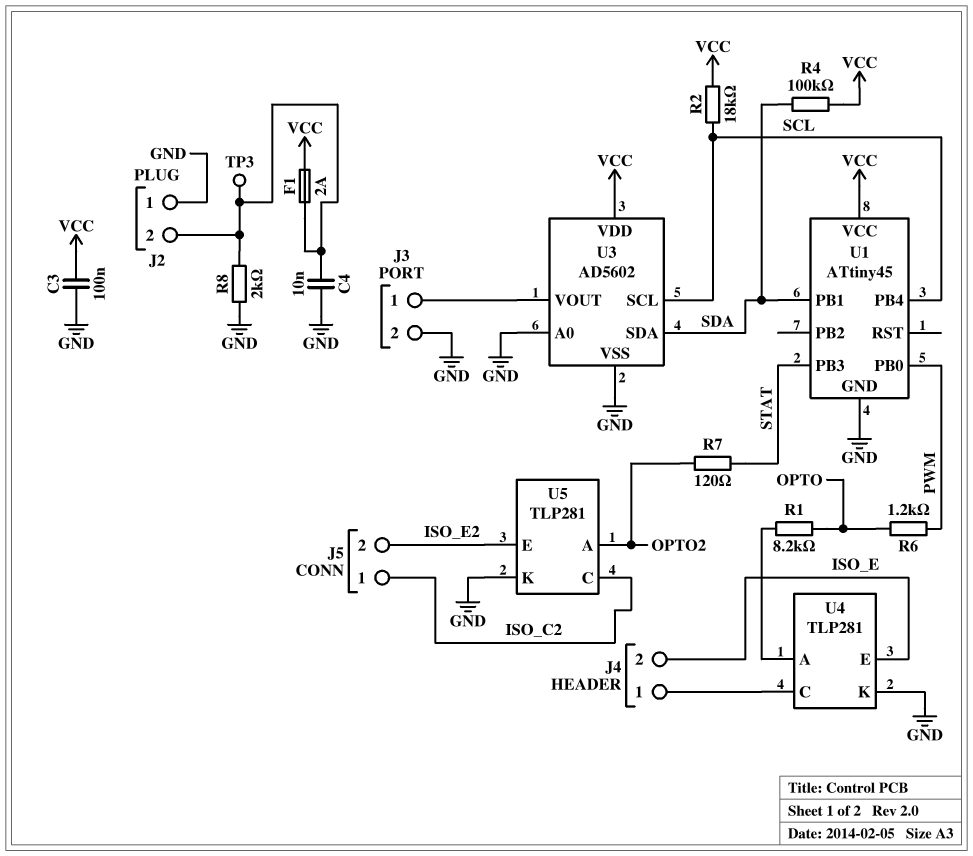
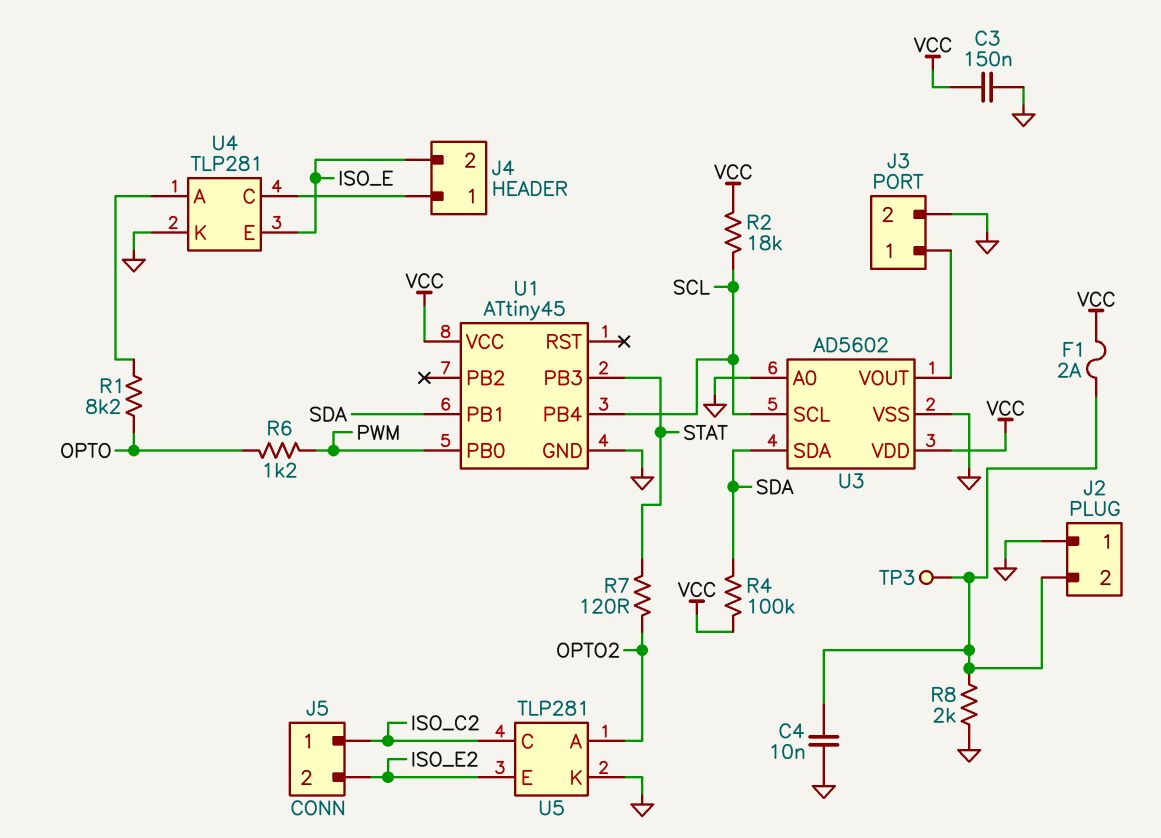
C3: 100nF (GND, VCC) -> 150nF (GND, VCC)

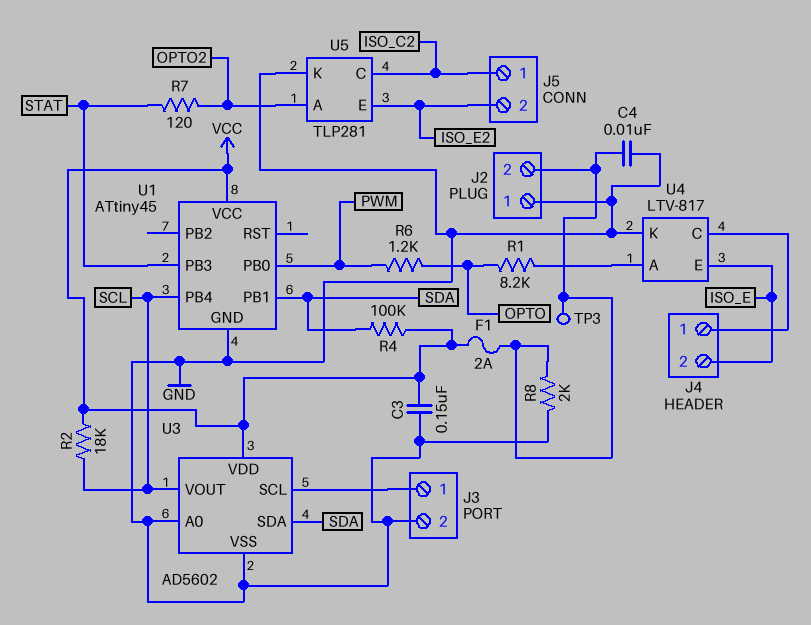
U3 pin SCL: SCL -> J3/1
U3 pin VOUT: J3/1 -> SCL
U4: TLP281 -> LTV-817

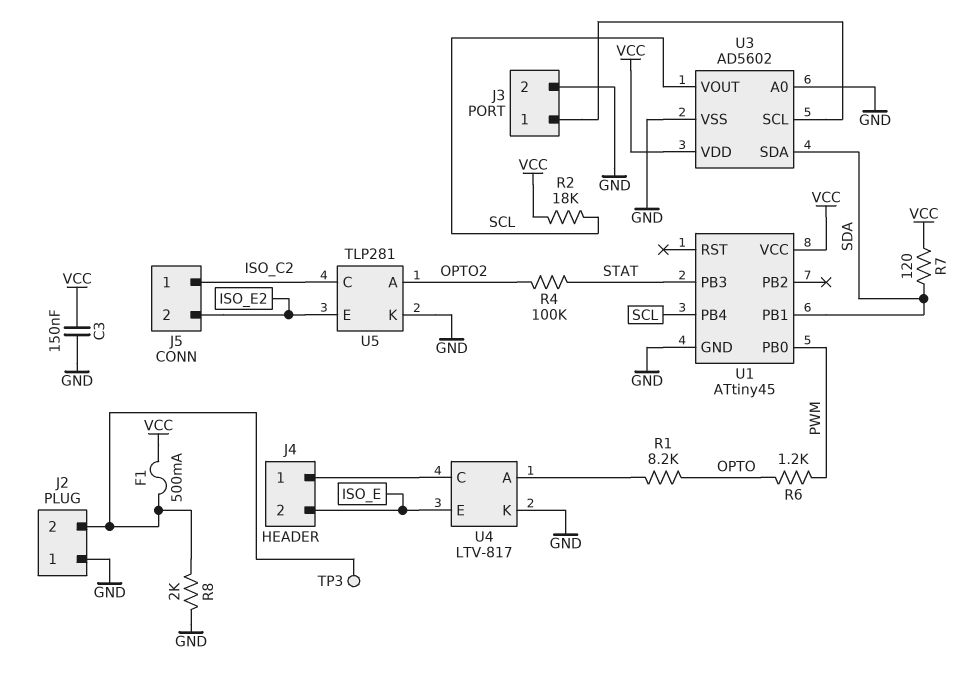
C4: 10nF (GND, J2/2) -> none
F1: 2A (J2/2, VCC) -> 500mA (J2/2, VCC)
R4: 100k (SDA, VCC) -> 100k (OPTO2, STAT)
R7: 120 (OPTO2, STAT) -> 120 (SDA, VCC)

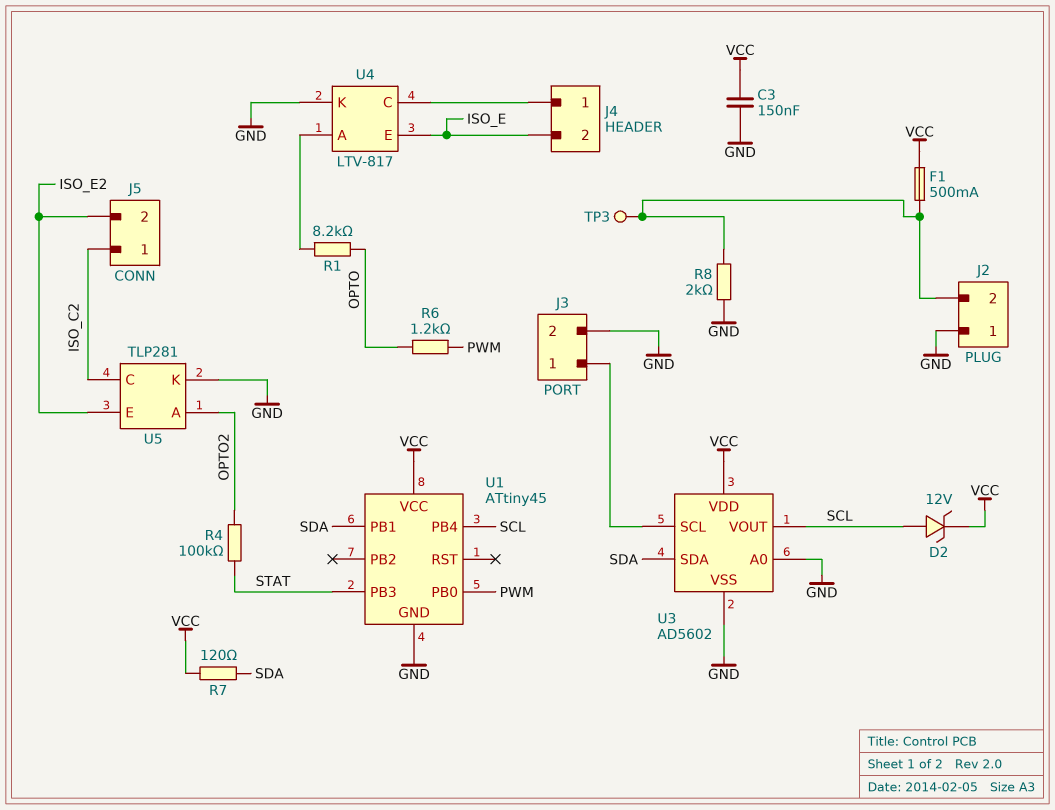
D2: none -> zener 12V (A SCL, K VCC)
R2: 18k (SCL, VCC) -> none

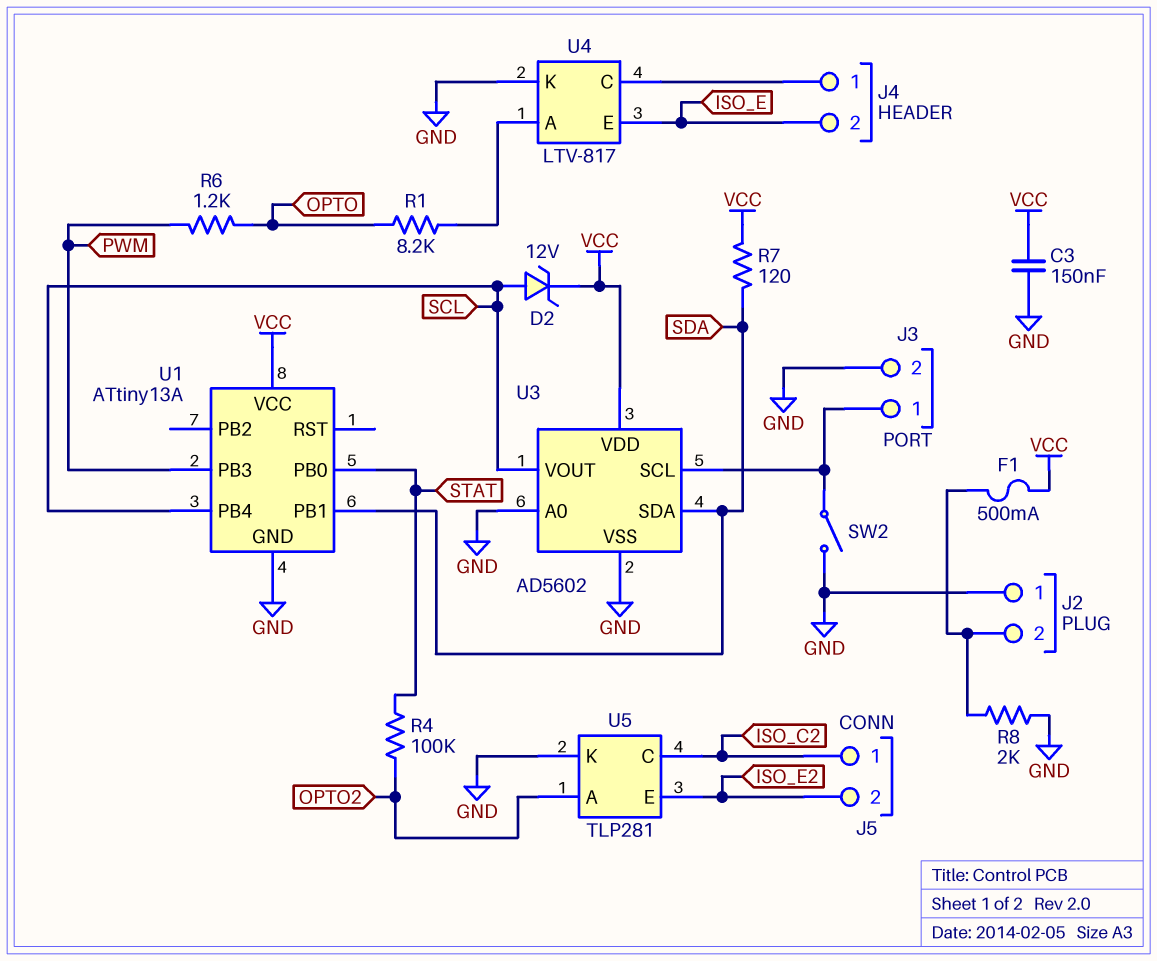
SW2: none -> switch (GND, J3/1)
TP3: test point (J2/2) -> none
U1: ATtiny45 -> ATtiny13A
U1 pin PB0: PWM -> STAT
U1 pin PB3: STAT -> PWM

